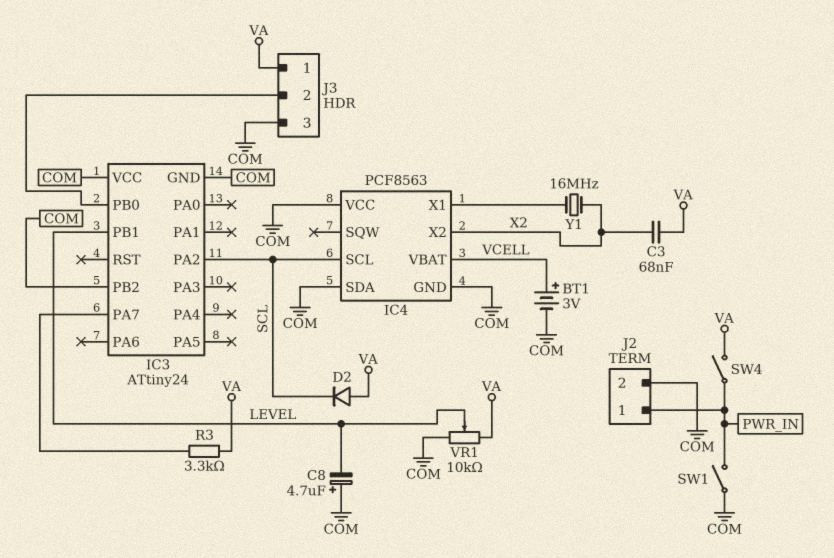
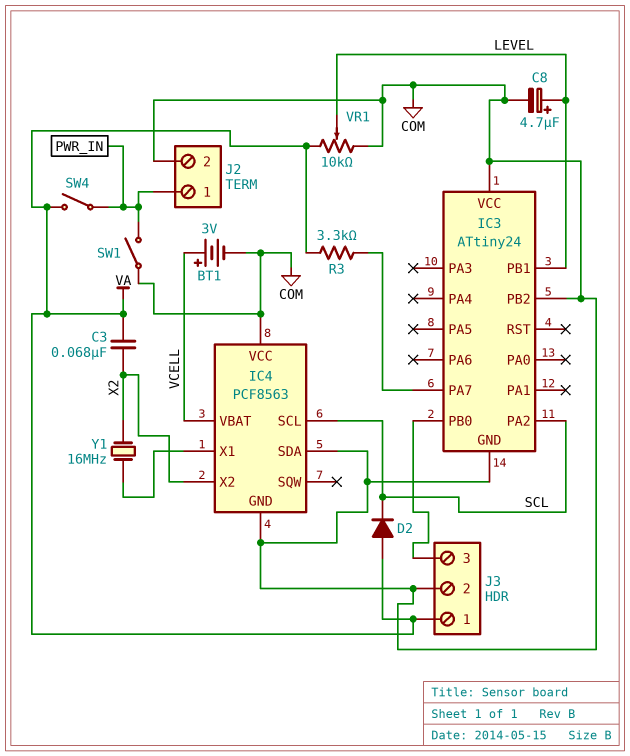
C8: 4.7uF (plus COM, minus LEVEL) -> 4.7uF (plus LEVEL, minus COM)
J3 pin 2: IC3/PB0 -> COM
J3 pin 3: COM -> IC3/PB0

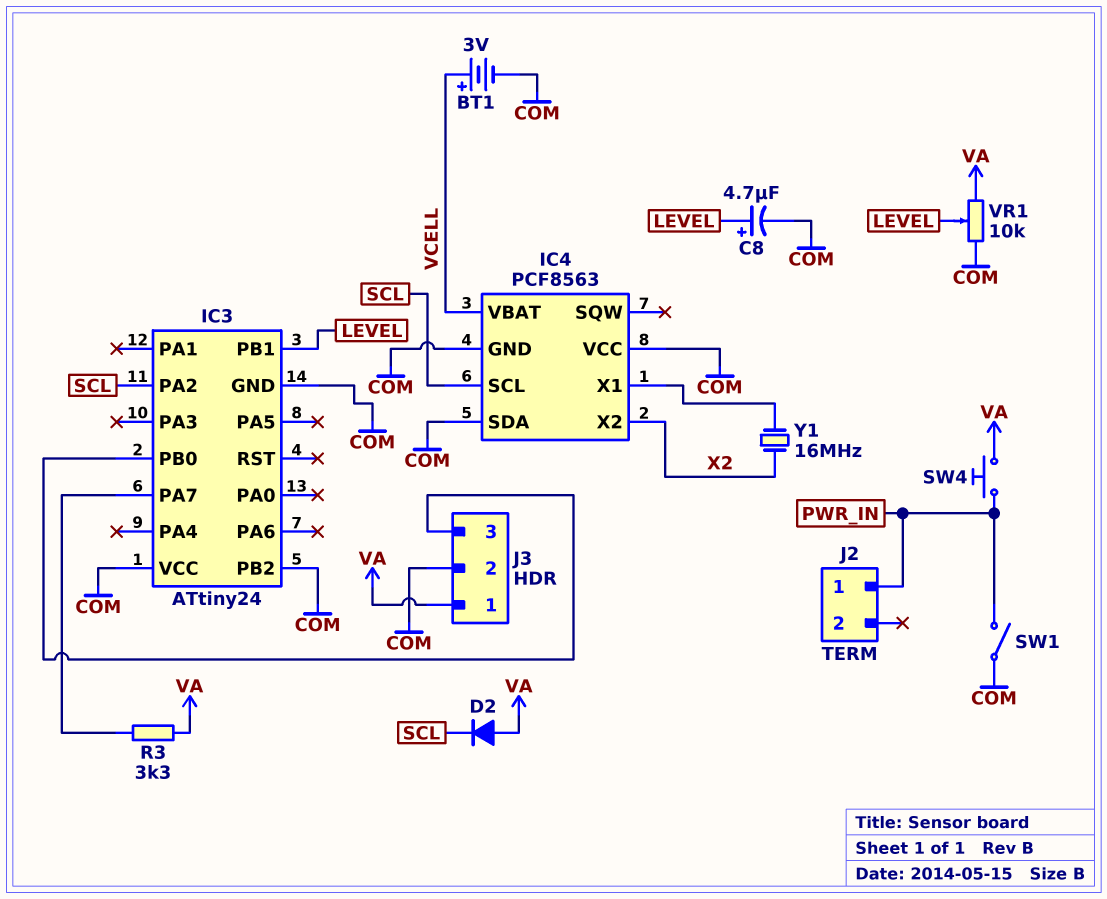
C3: 68nF (VA, X2) -> none
J2 pin 2: COM -> none
SW4: switch (PWR_IN, VA) -> button (PWR_IN, VA)

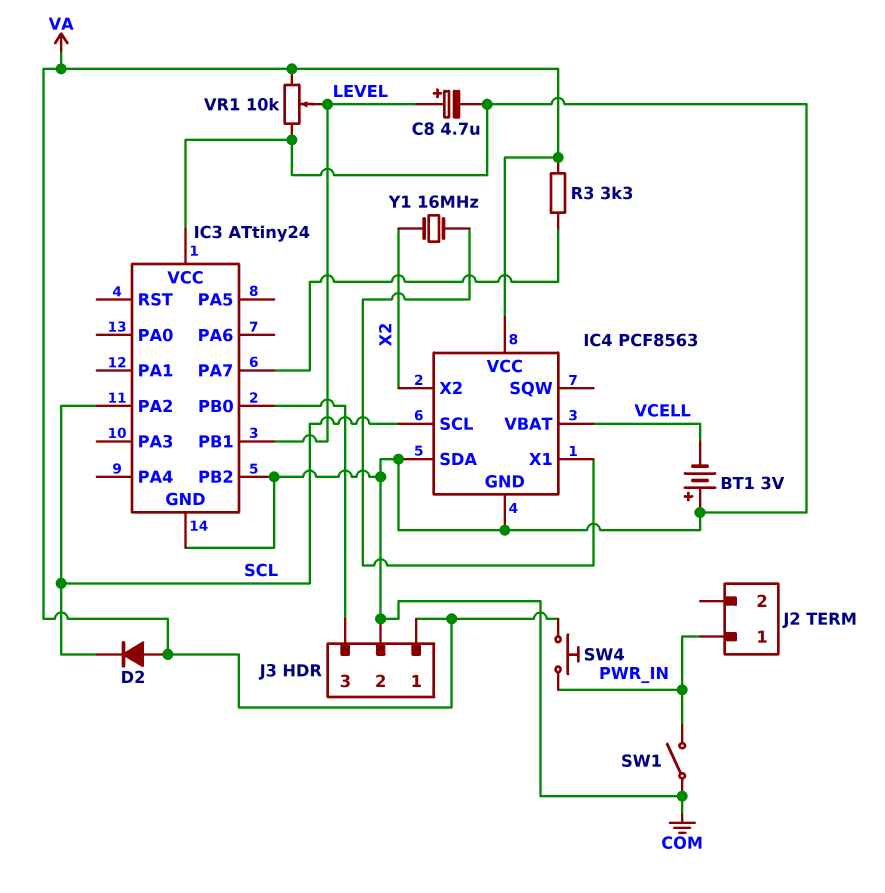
BT1: 3V (plus VCELL, minus COM) -> 3V (plus COM, minus VCELL)
IC4 pin VCC: COM -> VA

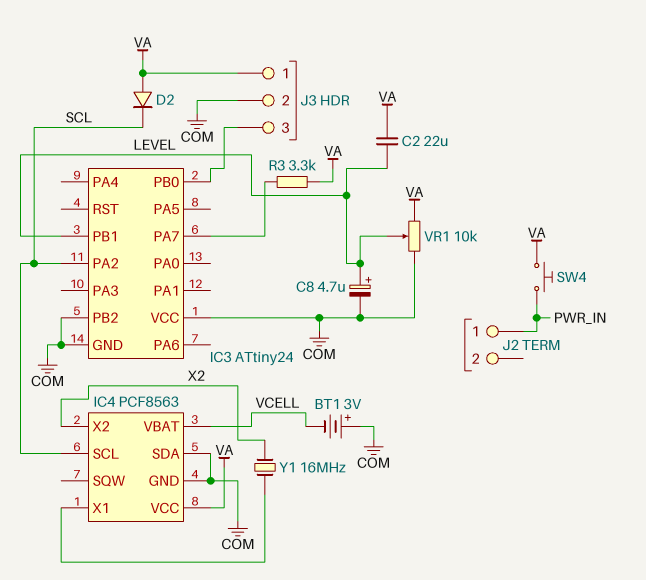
C2: none -> 22uF (LEVEL, VA)
SW1: switch (COM, PWR_IN) -> none

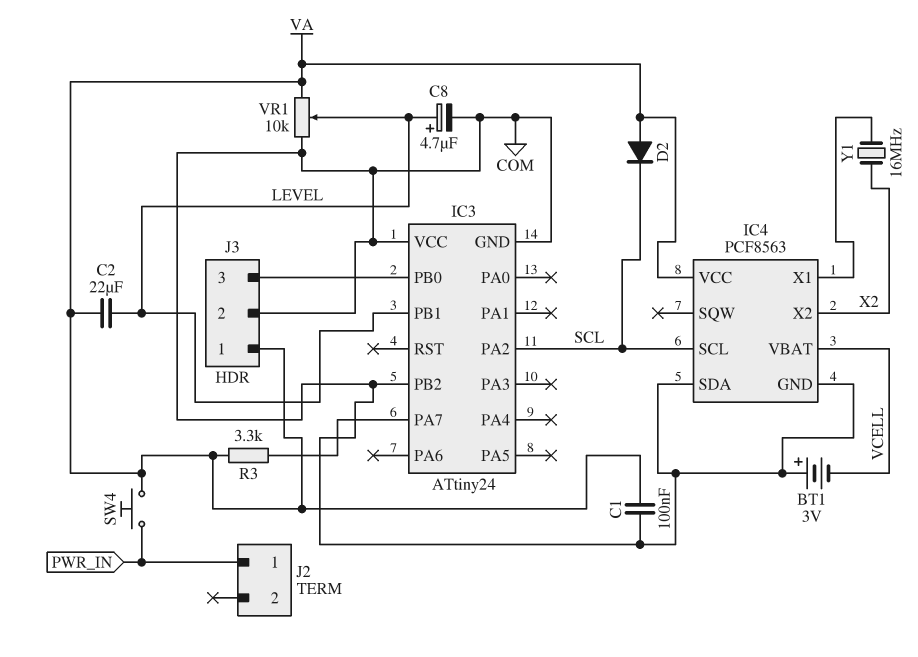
C1: none -> 100nF (COM, VA)

